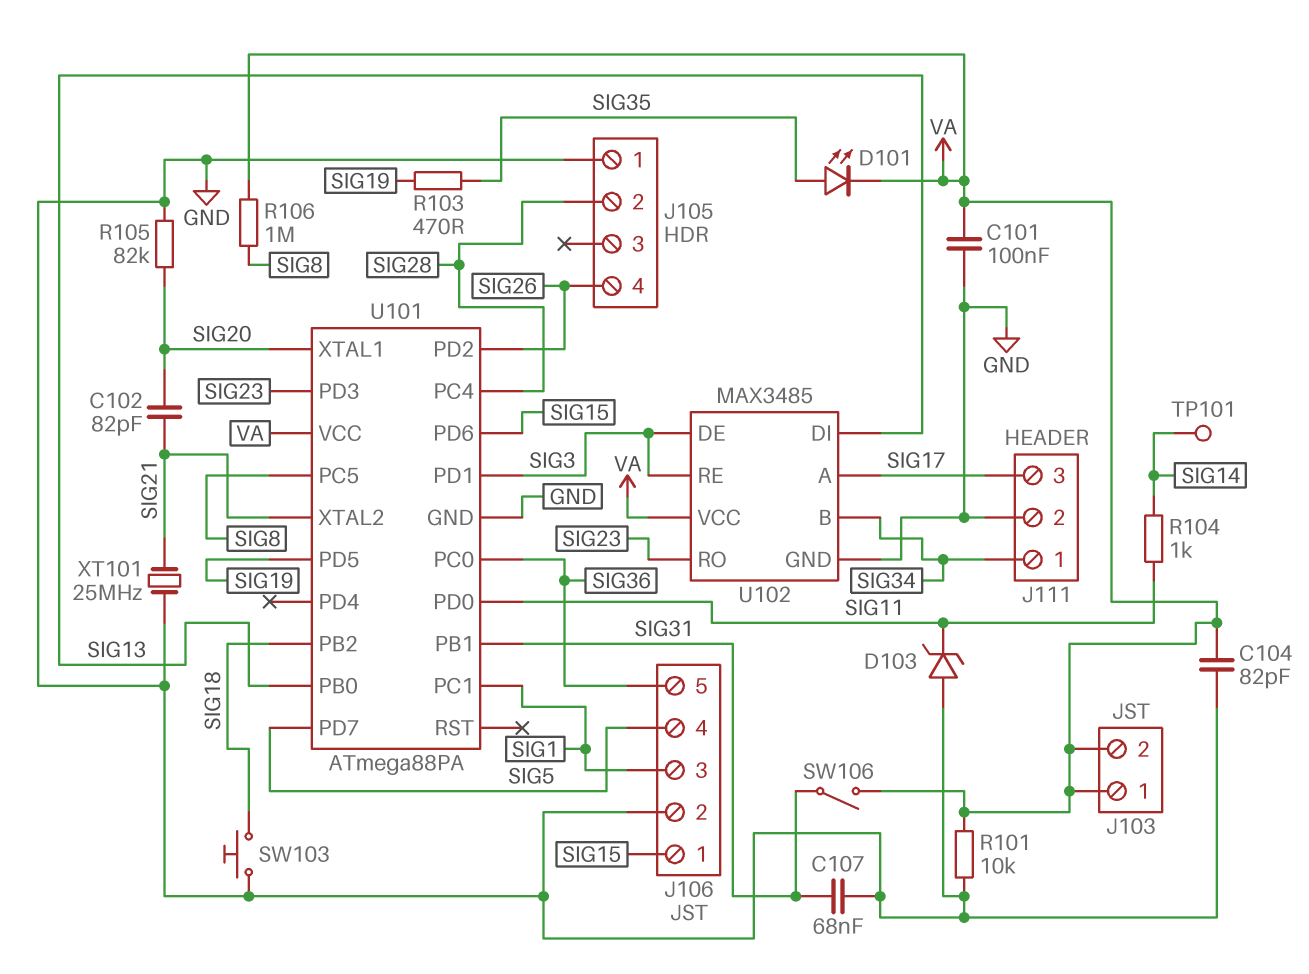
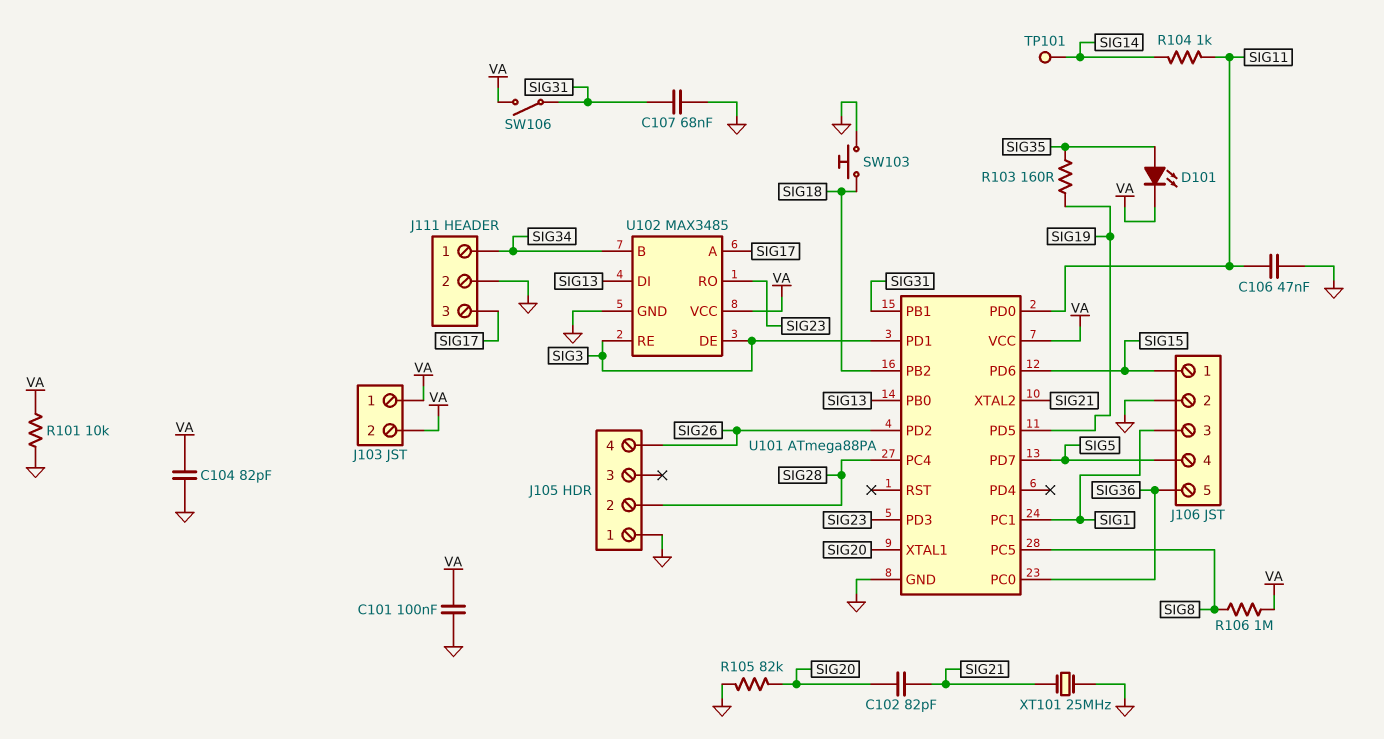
C106: none -> 47nF (GND, SIG11)
D103: zener (A GND, K SIG11) -> none
R103: 470 (SIG19, SIG35) -> 160 (SIG19, SIG35)

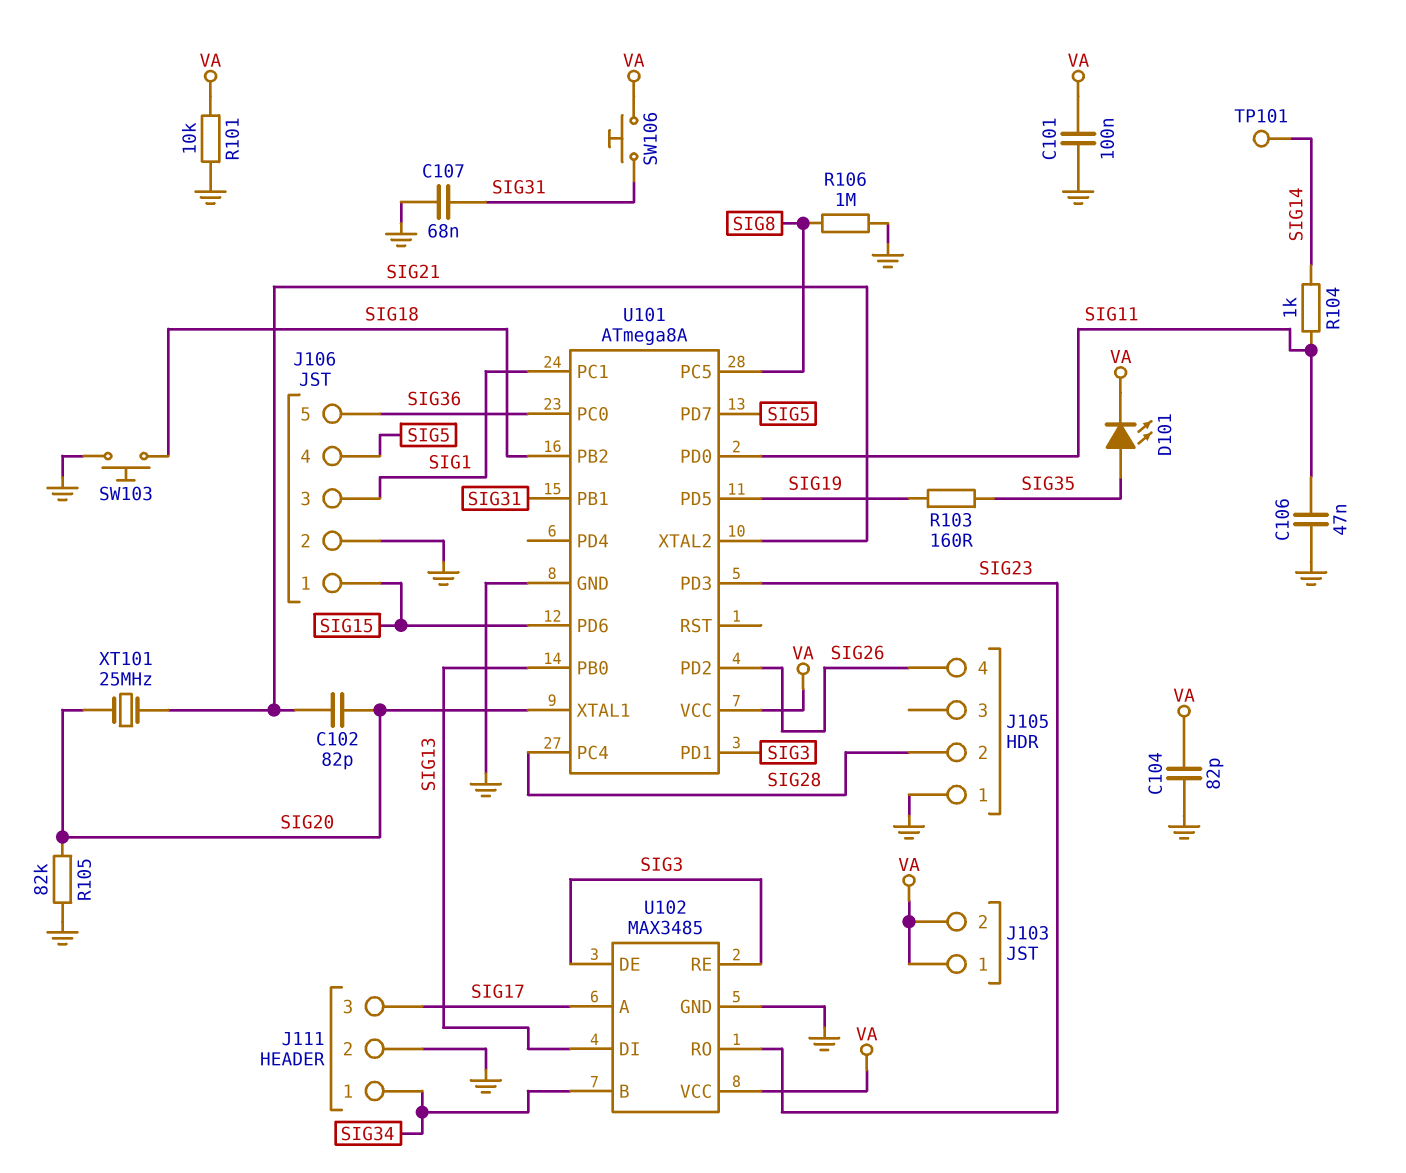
R106: 1M (SIG8, VA) -> 1M (GND, SIG8)
SW106: switch (SIG31, VA) -> button (SIG31, VA)
U101: ATmega88PA -> ATmega8A
XT101: 25MHz (GND, SIG21) -> 25MHz (SIG20, SIG21)

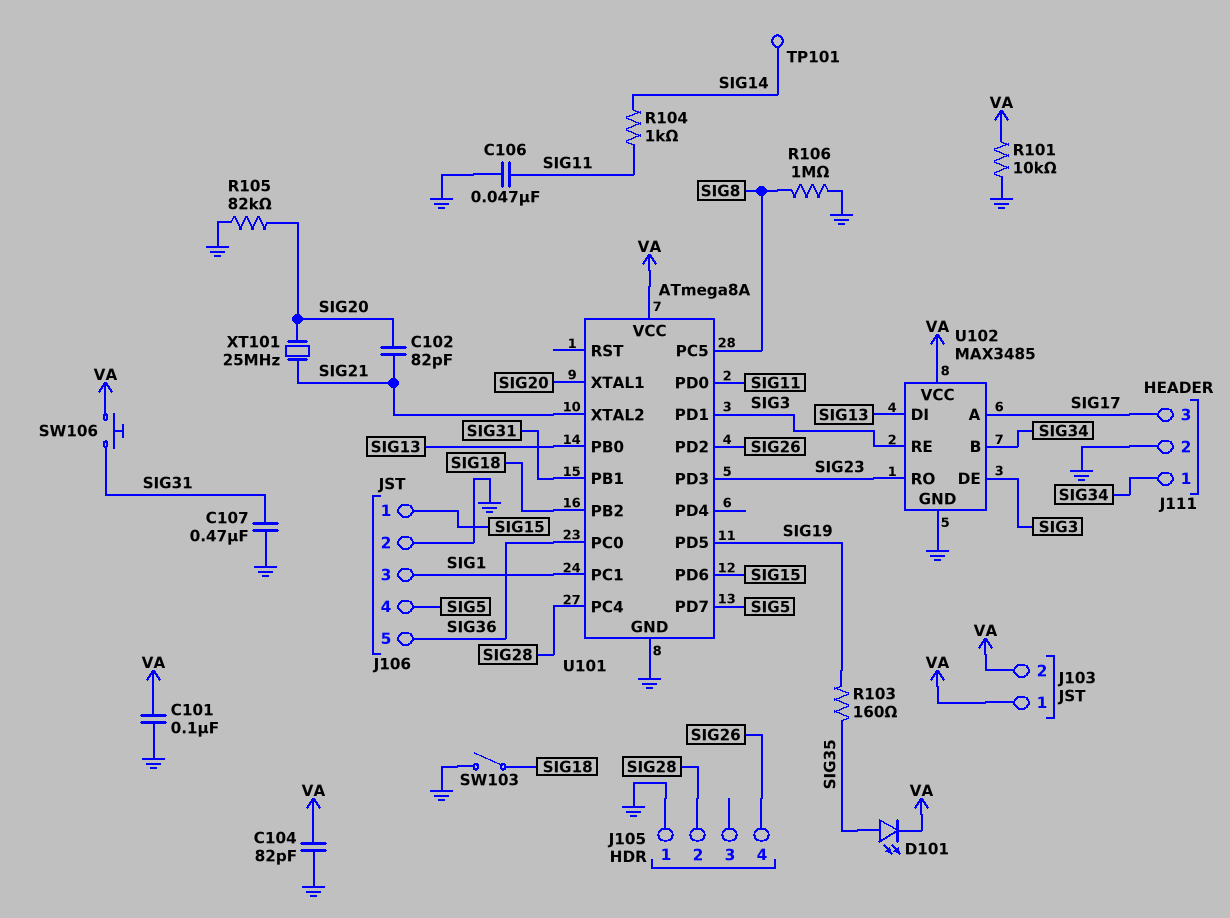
C107: 68nF (GND, SIG31) -> 470nF (GND, SIG31)
SW103: button (GND, SIG18) -> switch (GND, SIG18)

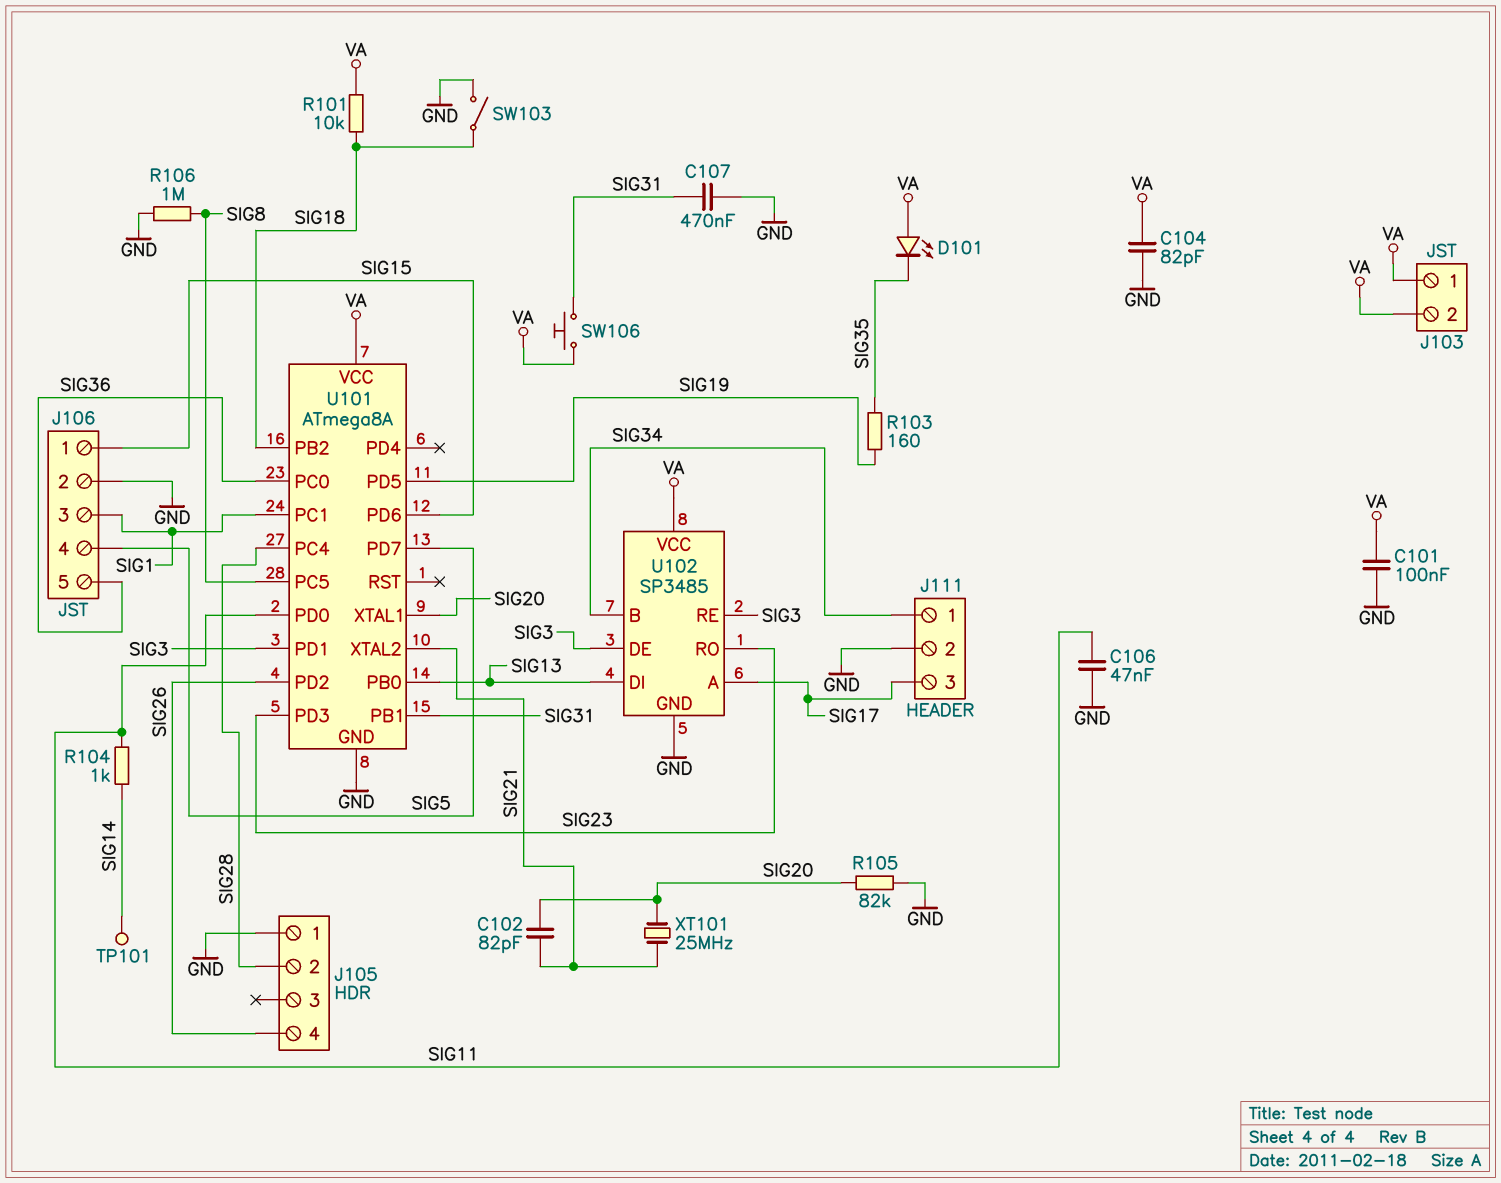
D101: LED (A SIG35, K VA) -> LED (A VA, K SIG35)
R101: 10k (GND, VA) -> 10k (SIG18, VA)
U102: MAX3485 -> SP3485

